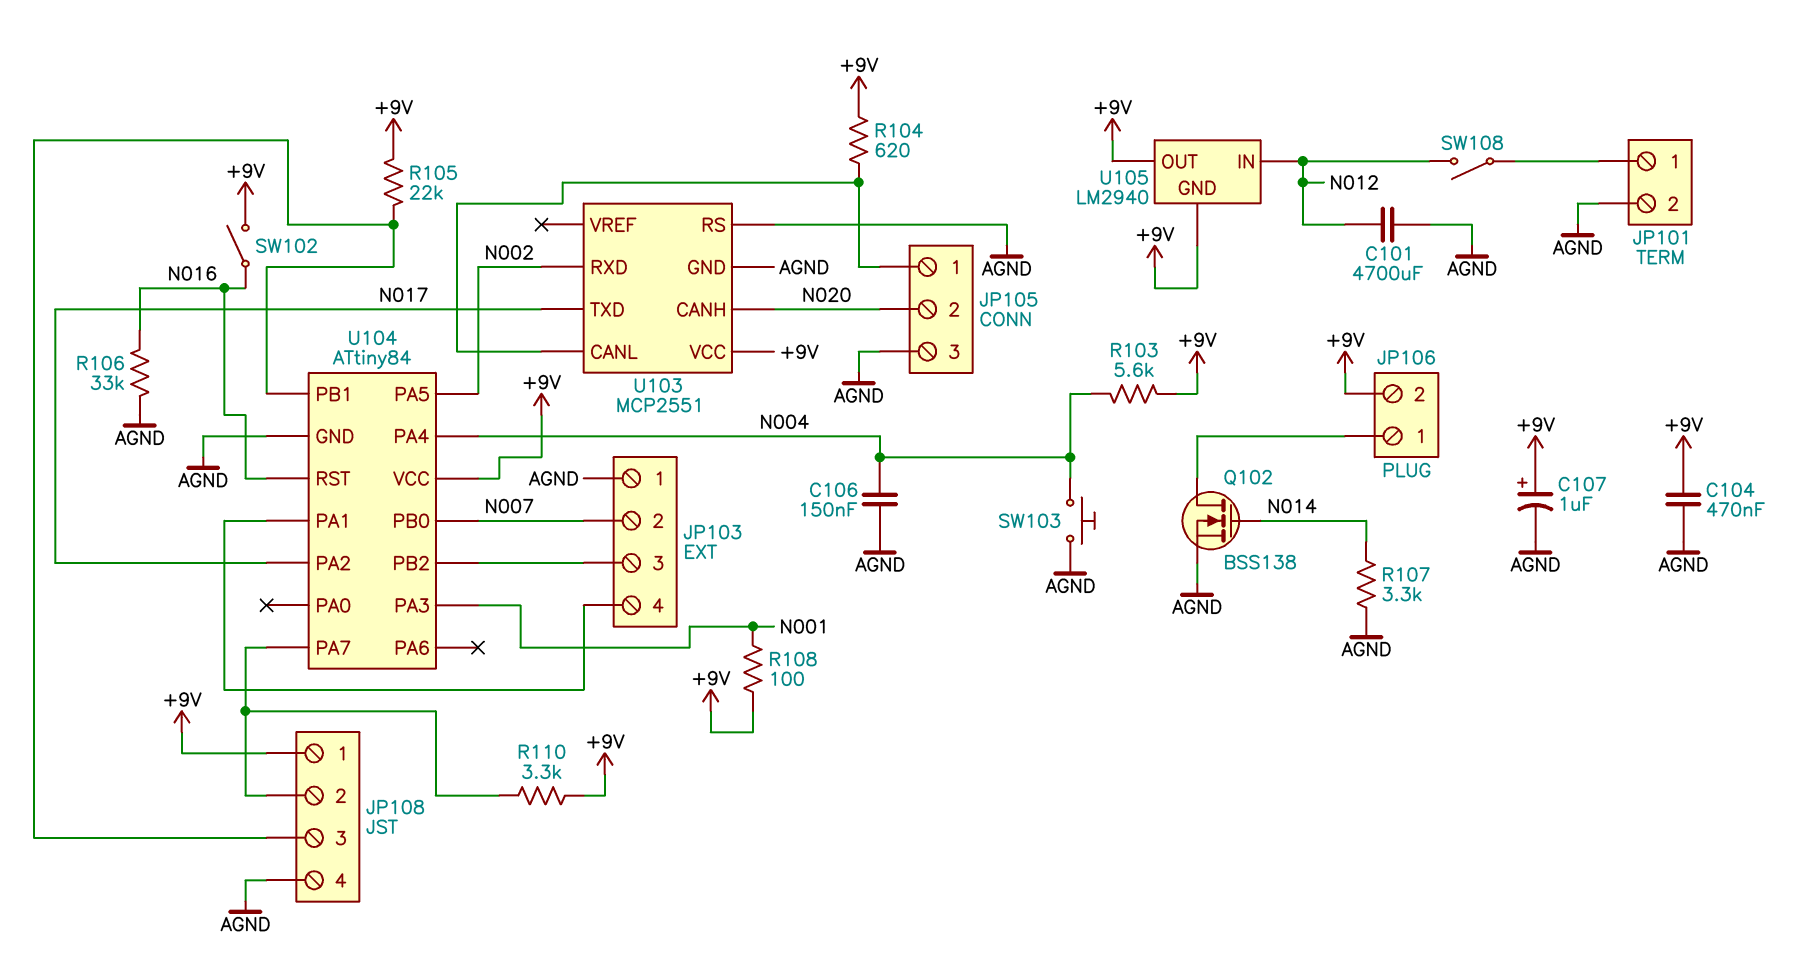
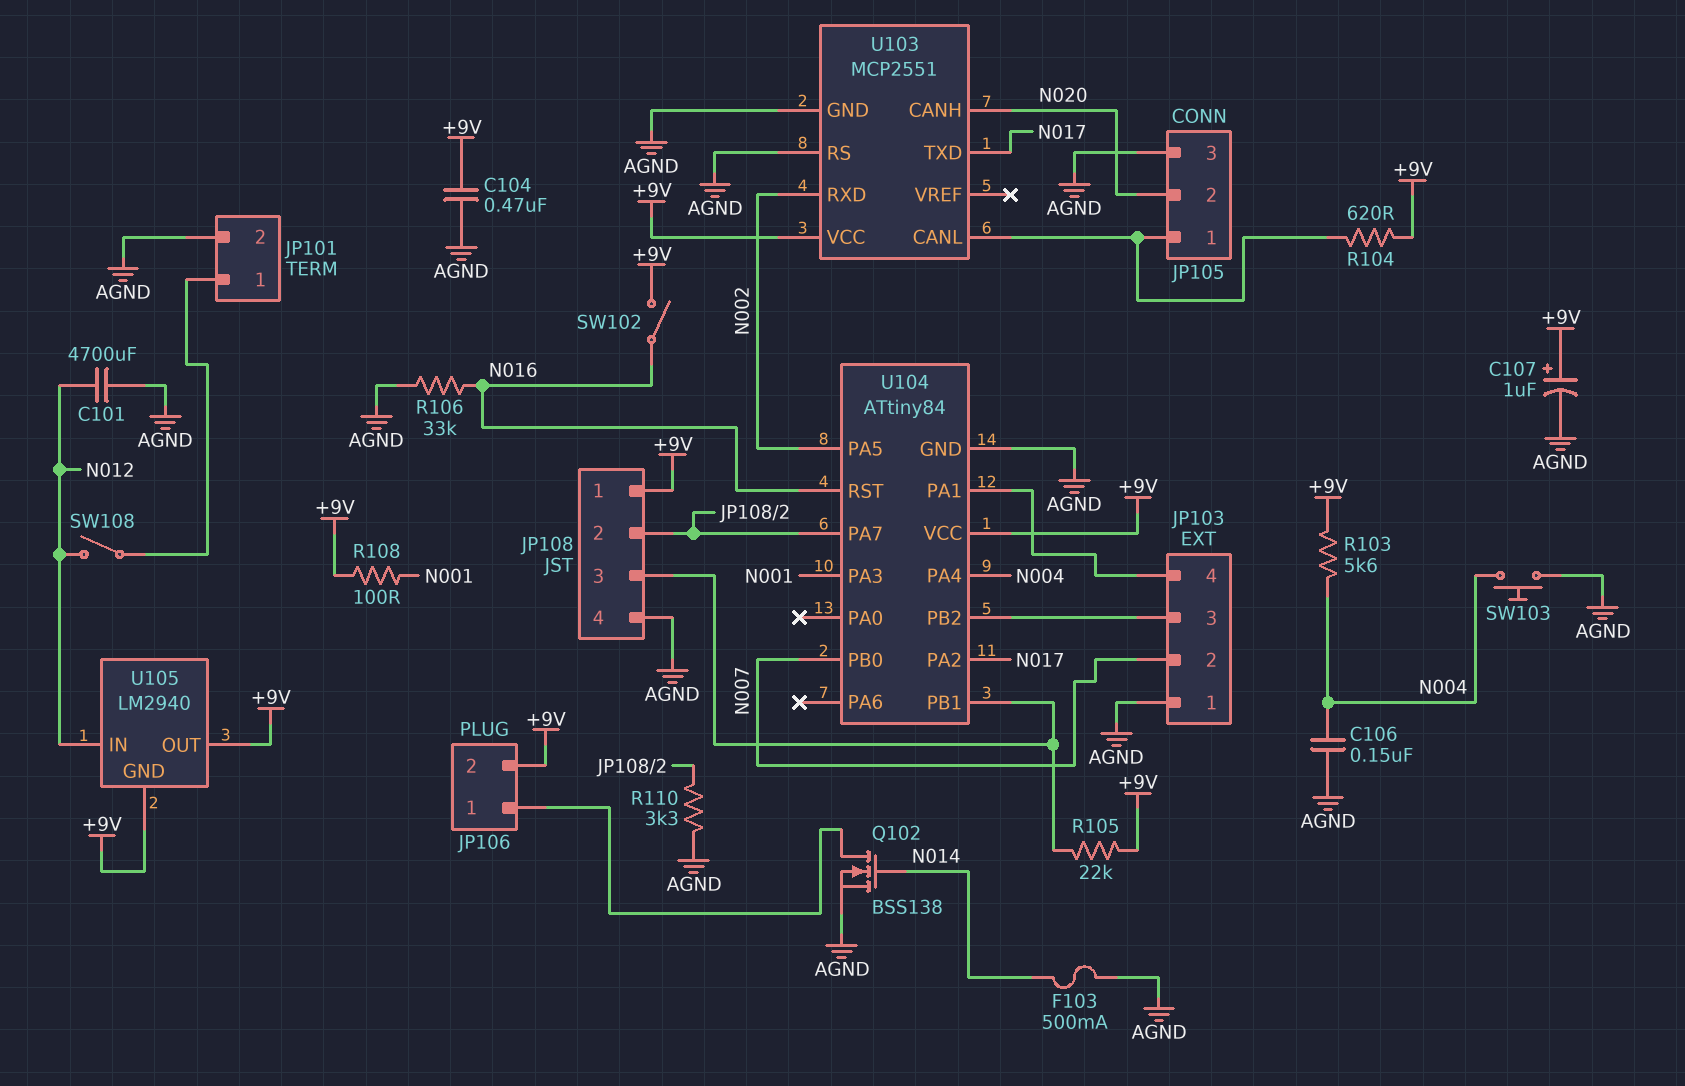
F103: none -> 500mA (AGND, N014)
R107: 3.3k (AGND, N014) -> none
R110: 3.3k (+9V, JP108/2) -> 3.3k (AGND, JP108/2)

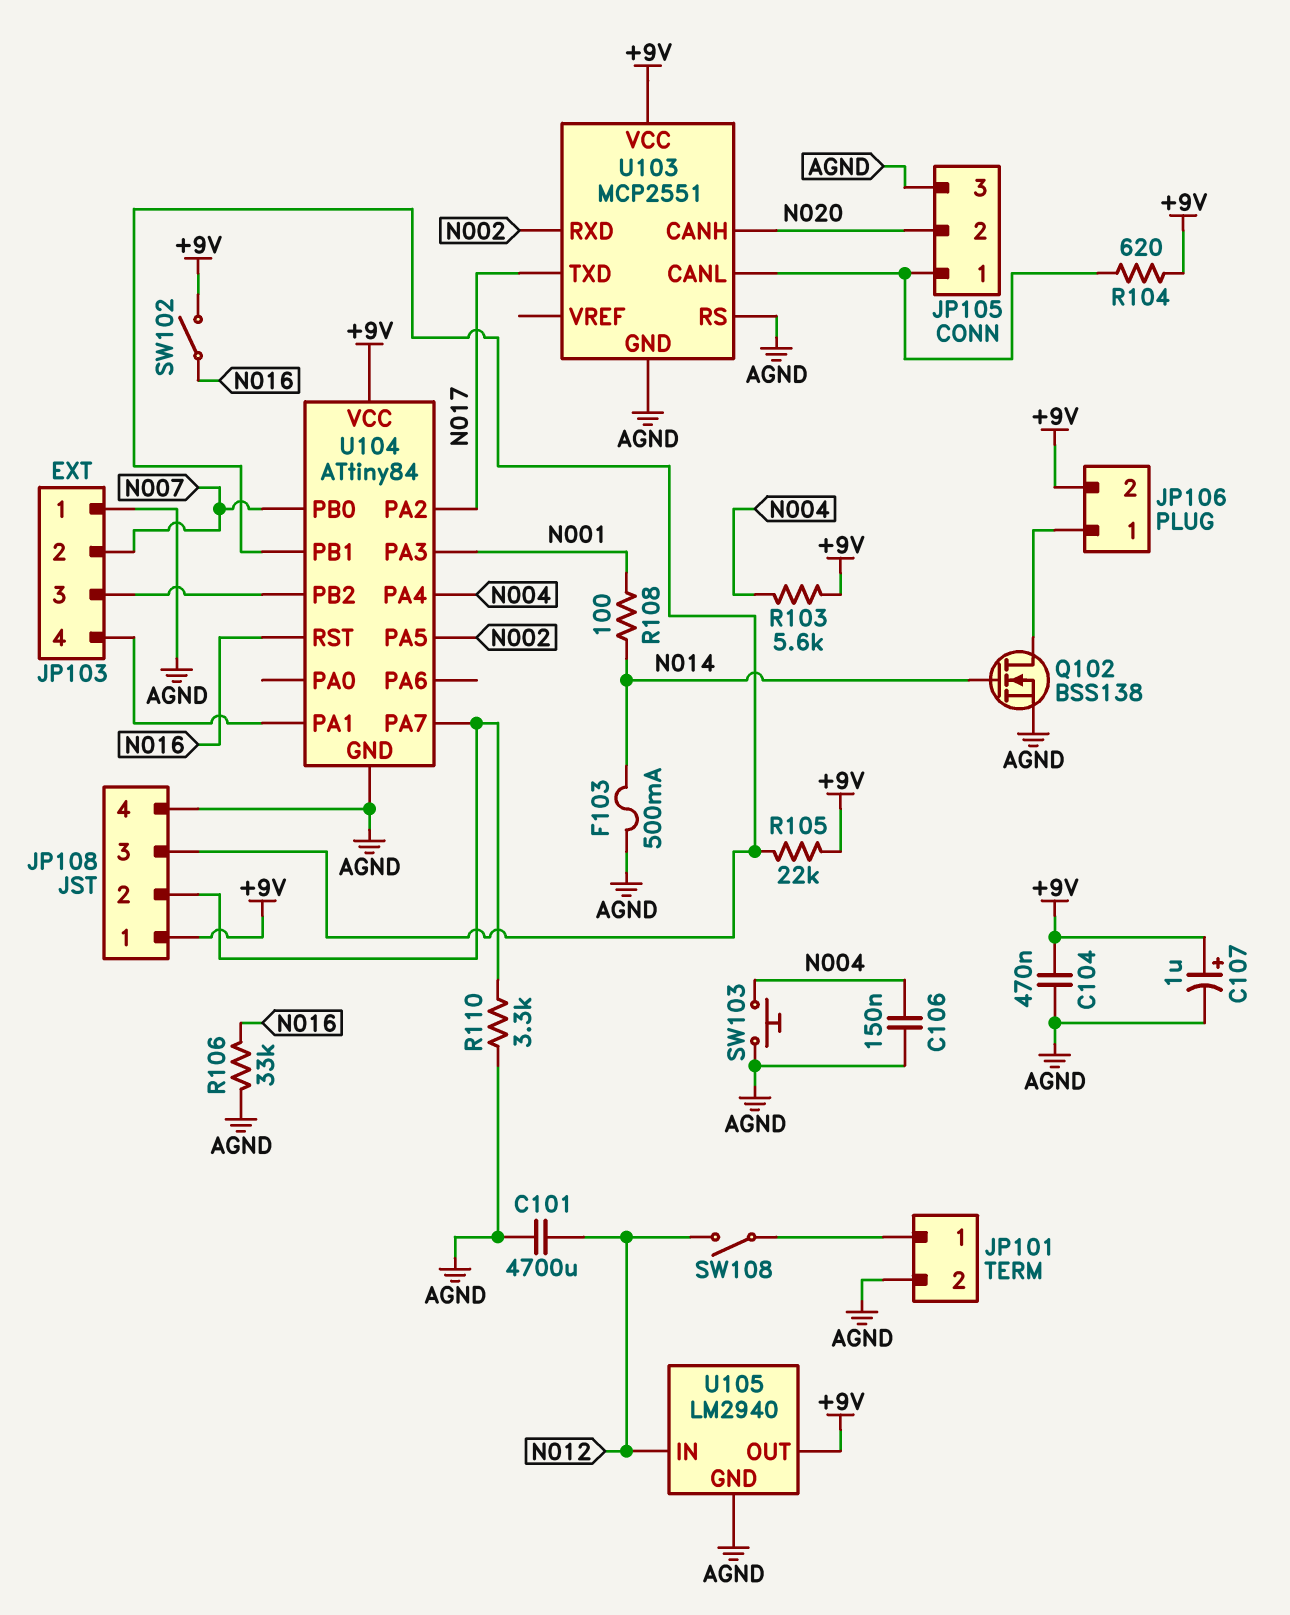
R108: 100 (+9V, N001) -> 100 (N001, N014)
U105 pin GND: +9V -> AGND

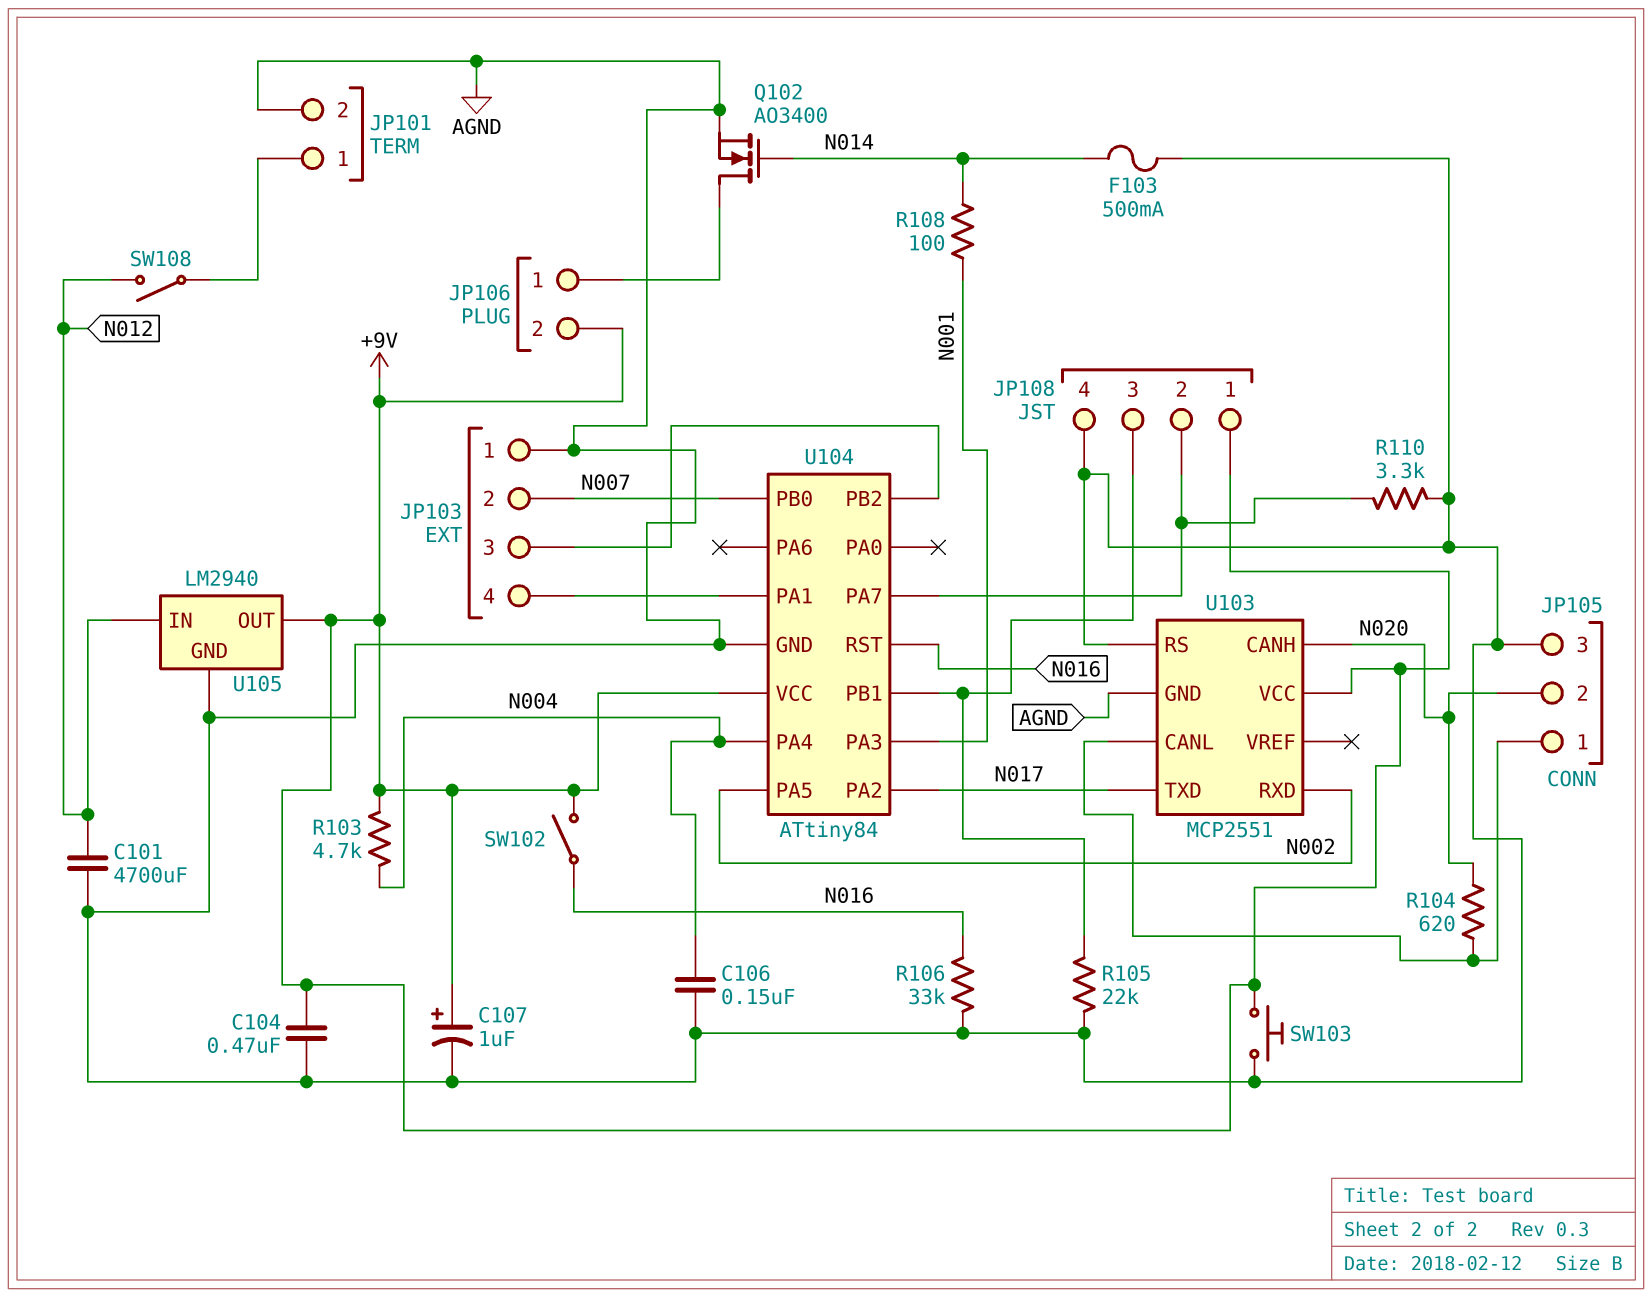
Q102: NMOS BSS138 (G N014, D JP106/1, S AGND) -> NMOS AO3400 (G N014, D JP106/1, S AGND)
R103: 5.6k (+9V, N004) -> 4.7k (+9V, N004)
R104: 620 (+9V, JP105/1) -> 620 (JP105/1, N020)
R105: 22k (+9V, JP108/3) -> 22k (AGND, JP108/3)
SW103: button (AGND, N004) -> button (+9V, AGND)

